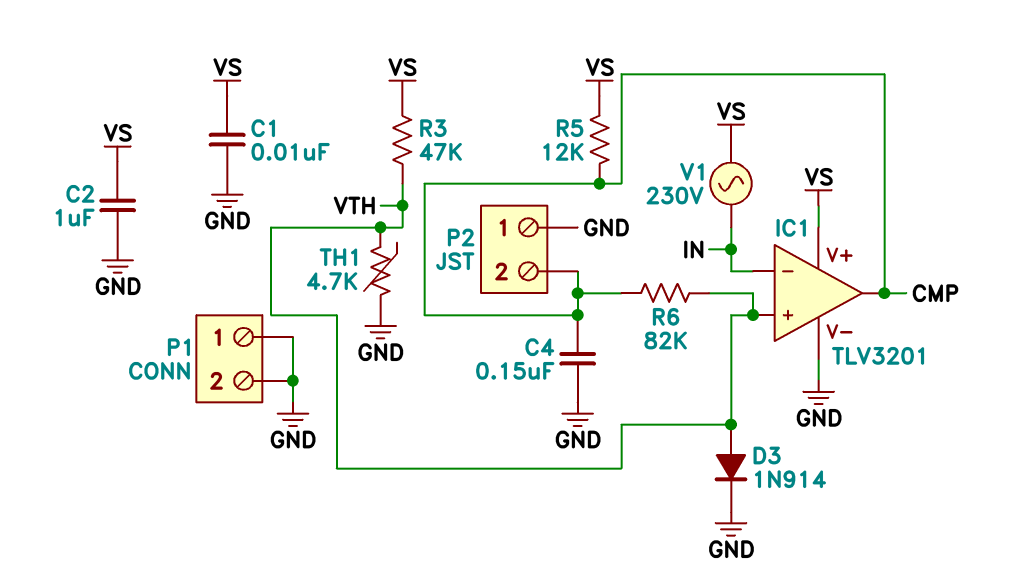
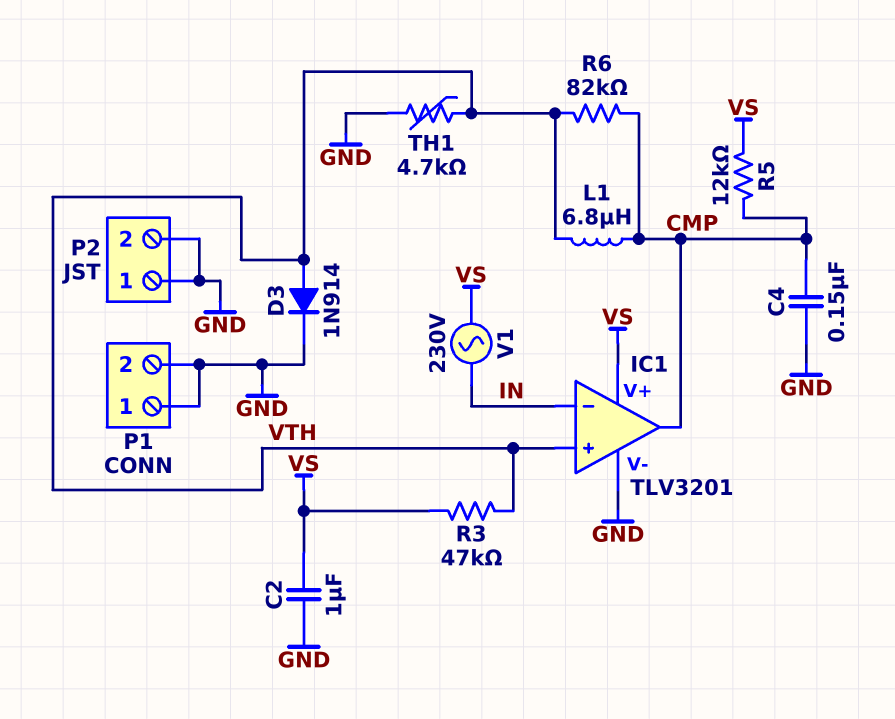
C1: 10nF (GND, VS) -> none
L1: none -> 6.8uH (CMP, VTH)
P2 pin 2: CMP -> GND

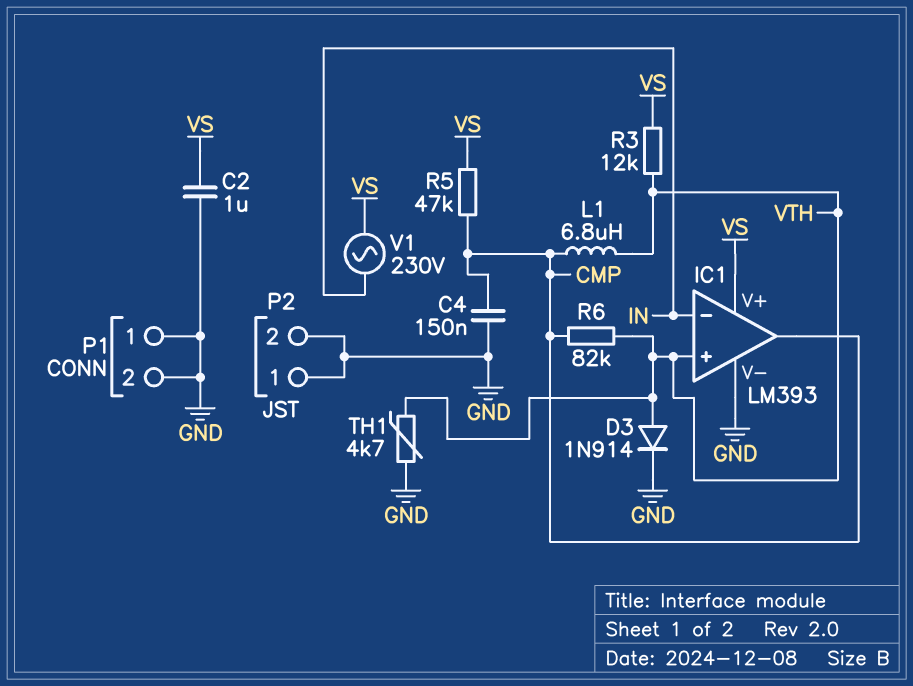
IC1: TLV3201 -> LM393
R3: 47k (VS, VTH) -> 12k (VS, VTH)
R5: 12k (CMP, VS) -> 47k (CMP, VS)

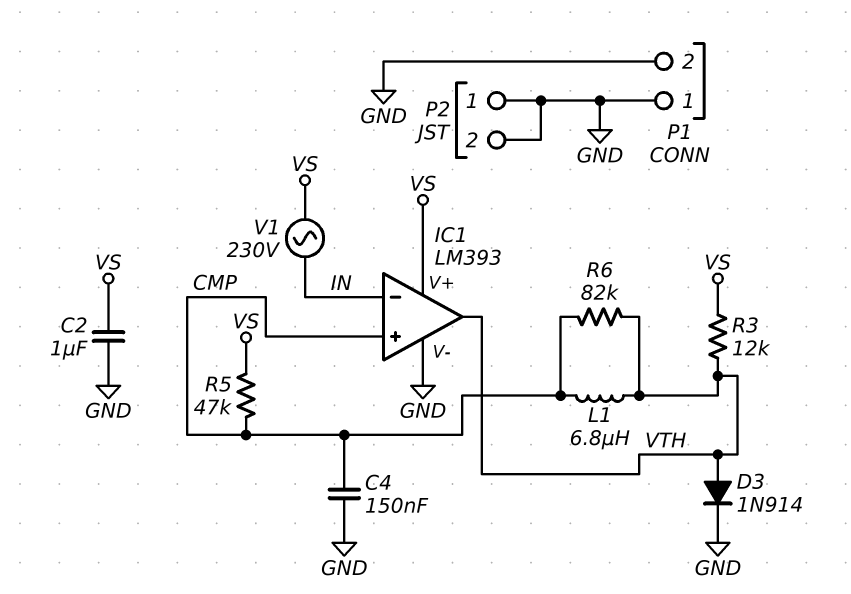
IC1 pin in+: VTH -> CMP
IC1 pin out: CMP -> VTH
TH1: 4.7k (GND, VTH) -> none

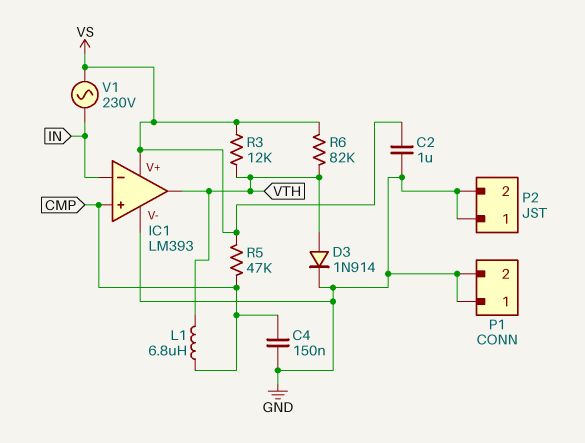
R6: 82k (CMP, VTH) -> 82k (VS, VTH)

